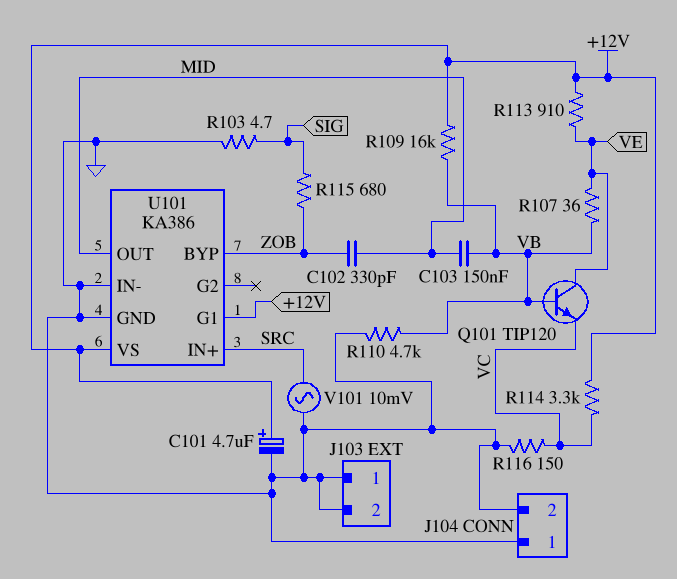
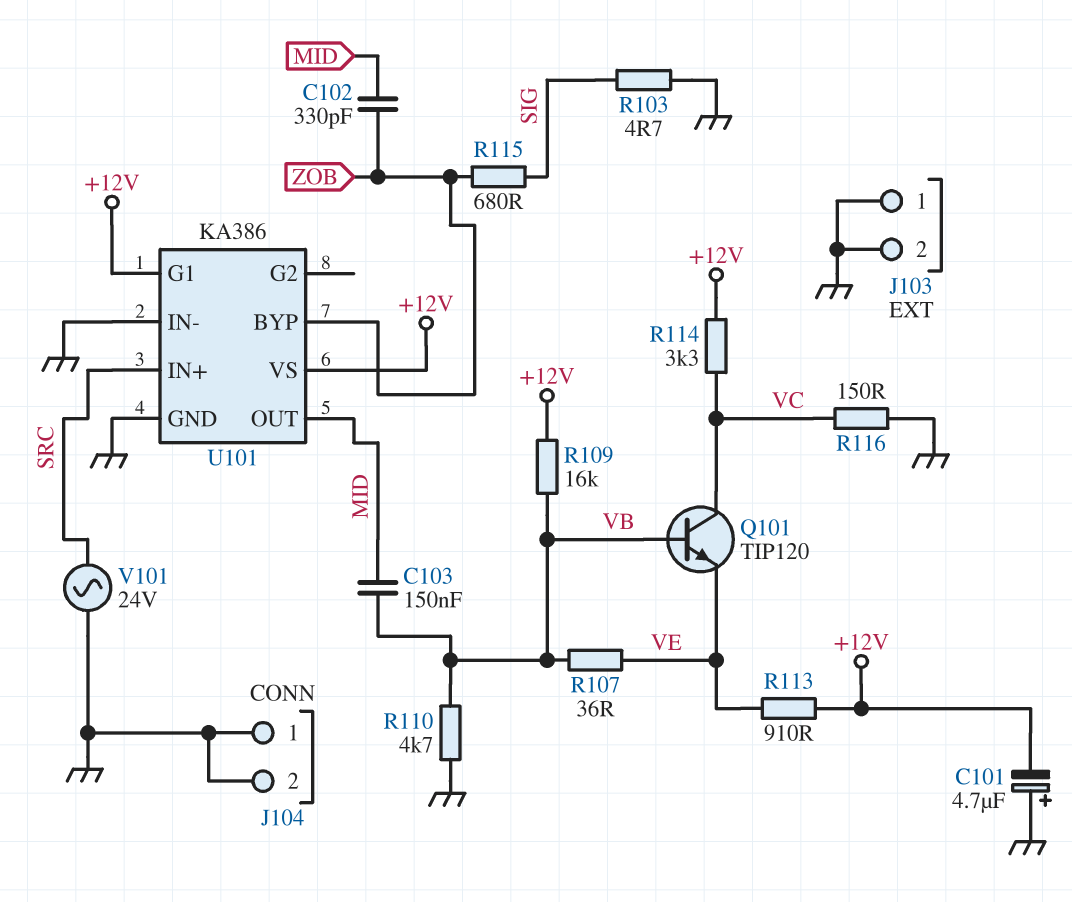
C101: 4.7uF (plus +12V, minus GND) -> 4.7uF (plus GND, minus +12V)
Q101: NPN TIP120 (B VB, C VE, E VC) -> NPN TIP120 (B VB, C VC, E VE)
V101: AC 10mV (GND, SRC) -> AC 24V (GND, SRC)

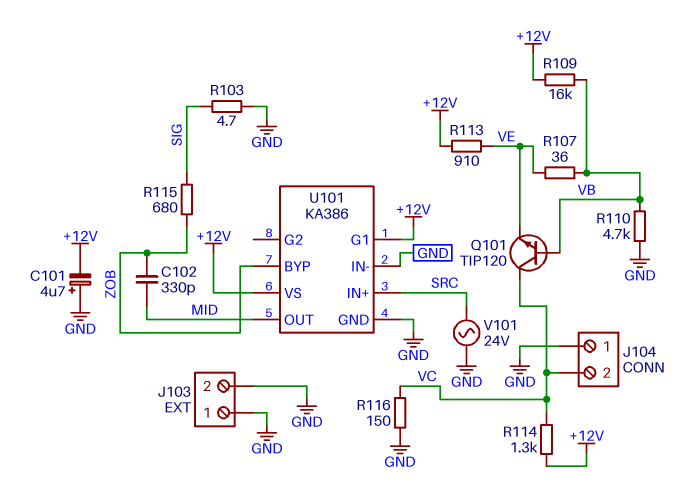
C103: 150nF (MID, VB) -> none
J104 pin 2: GND -> VC
R114: 3.3k (+12V, VC) -> 1.3k (+12V, VC)

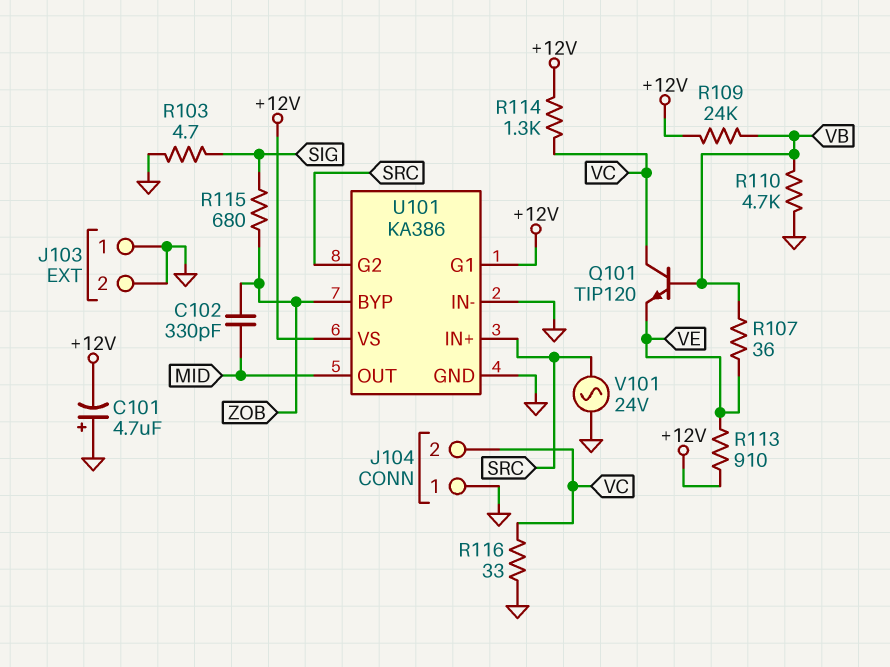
R109: 16k (+12V, VB) -> 24k (+12V, VB)
R116: 150 (GND, VC) -> 33 (GND, VC)
U101 pin G2: none -> SRC

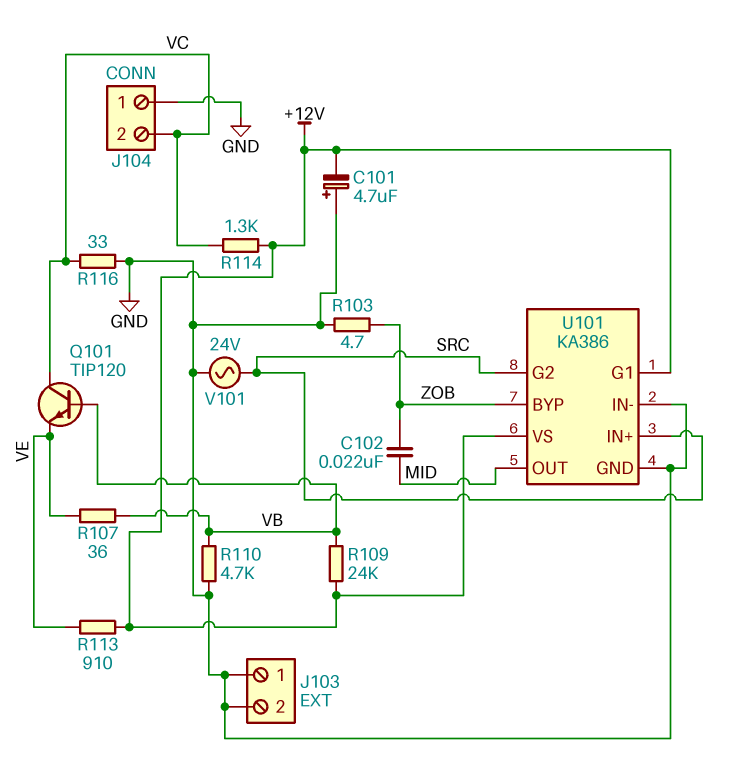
C102: 330pF (MID, ZOB) -> 22nF (MID, ZOB)
R103: 4.7 (GND, SIG) -> 4.7 (GND, ZOB)
R115: 680 (SIG, ZOB) -> none

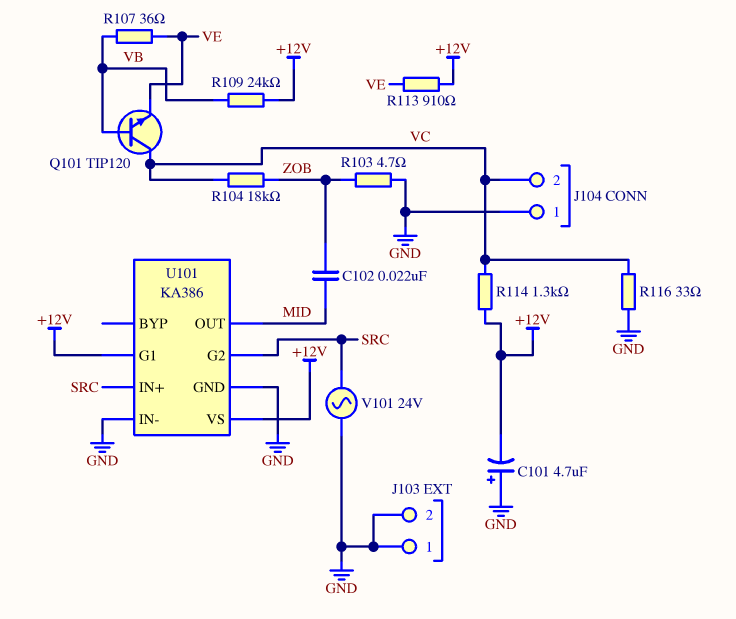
R104: none -> 18k (VC, ZOB)
R110: 4.7k (GND, VB) -> none
U101 pin BYP: ZOB -> none

